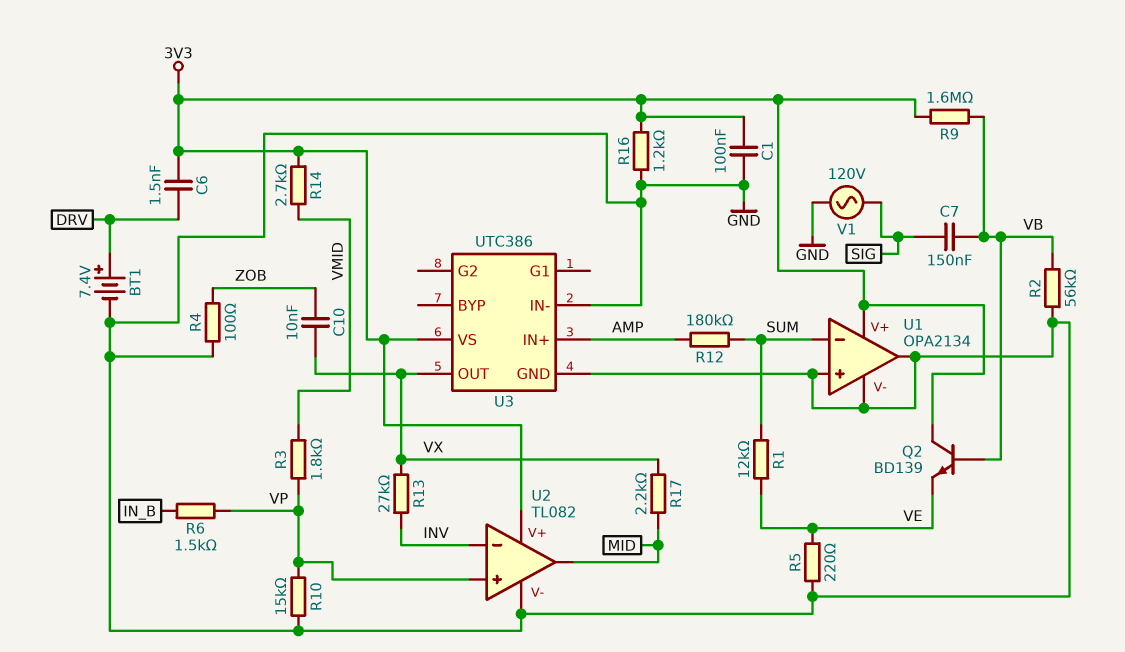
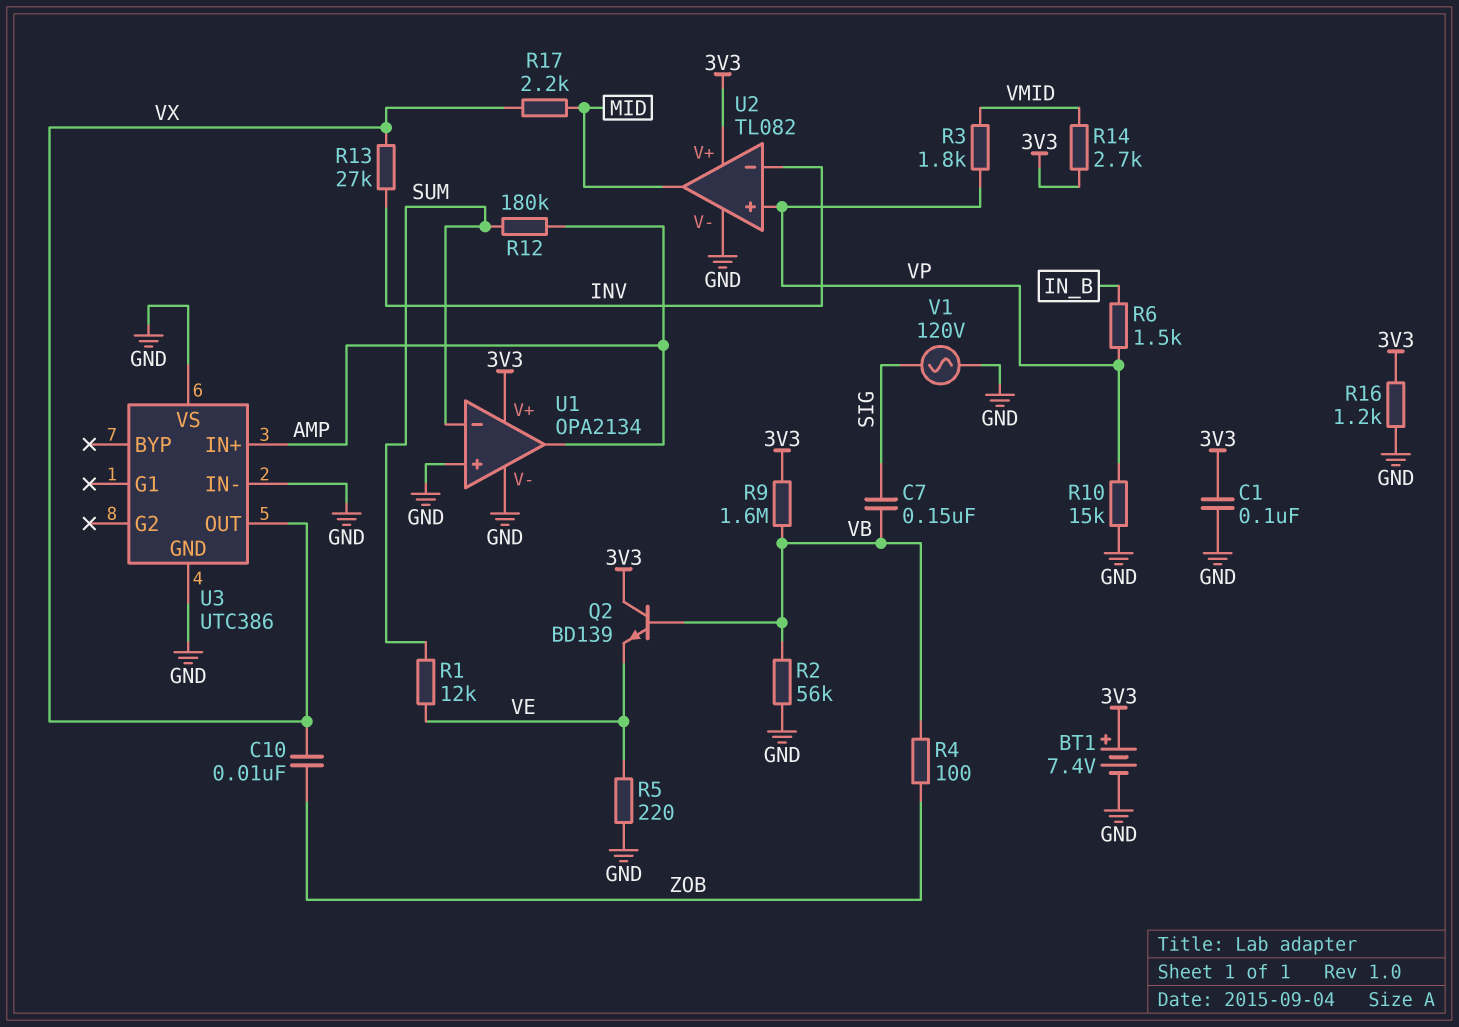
BT1: 7.4V (plus DRV, minus GND) -> 7.4V (plus 3V3, minus GND)
C6: 1.5nF (3V3, DRV) -> none
R4: 100 (GND, ZOB) -> 100 (VB, ZOB)
U1 pin out: GND -> AMP
U3 pin VS: 3V3 -> GND

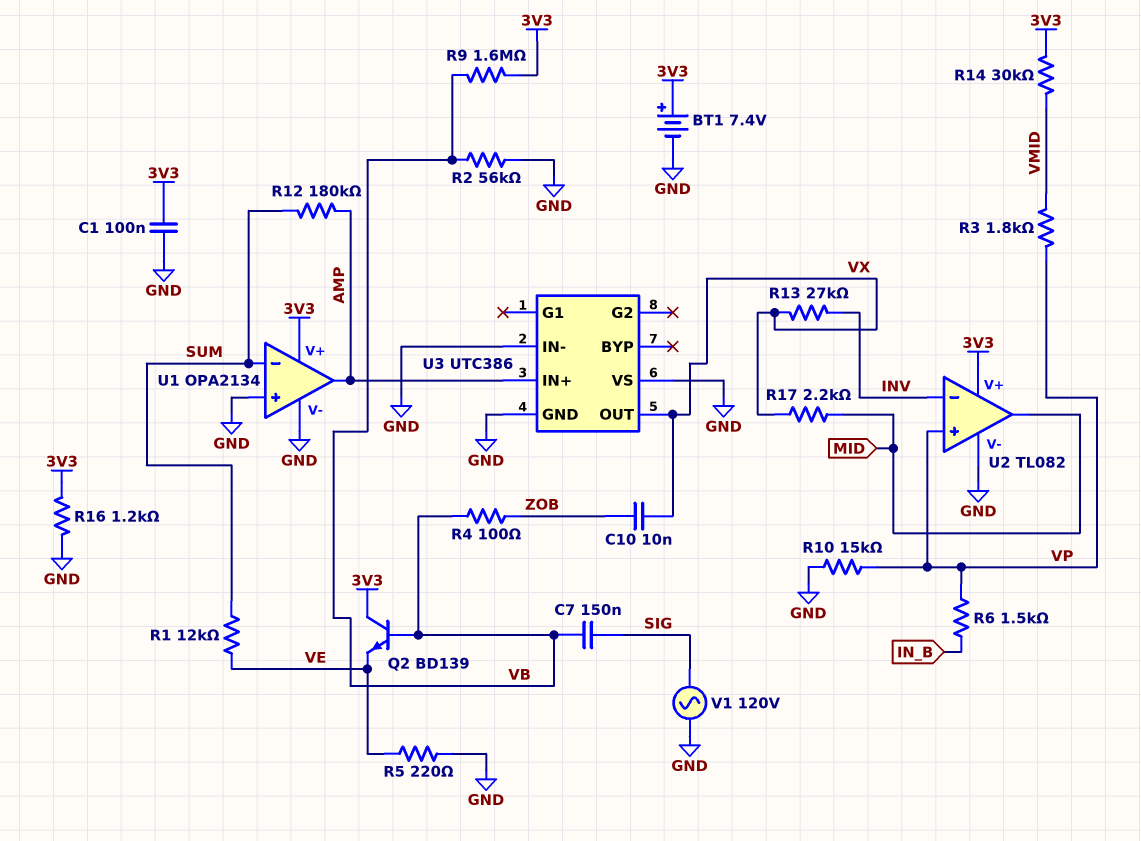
R14: 2.7k (3V3, VMID) -> 30k (3V3, VMID)

